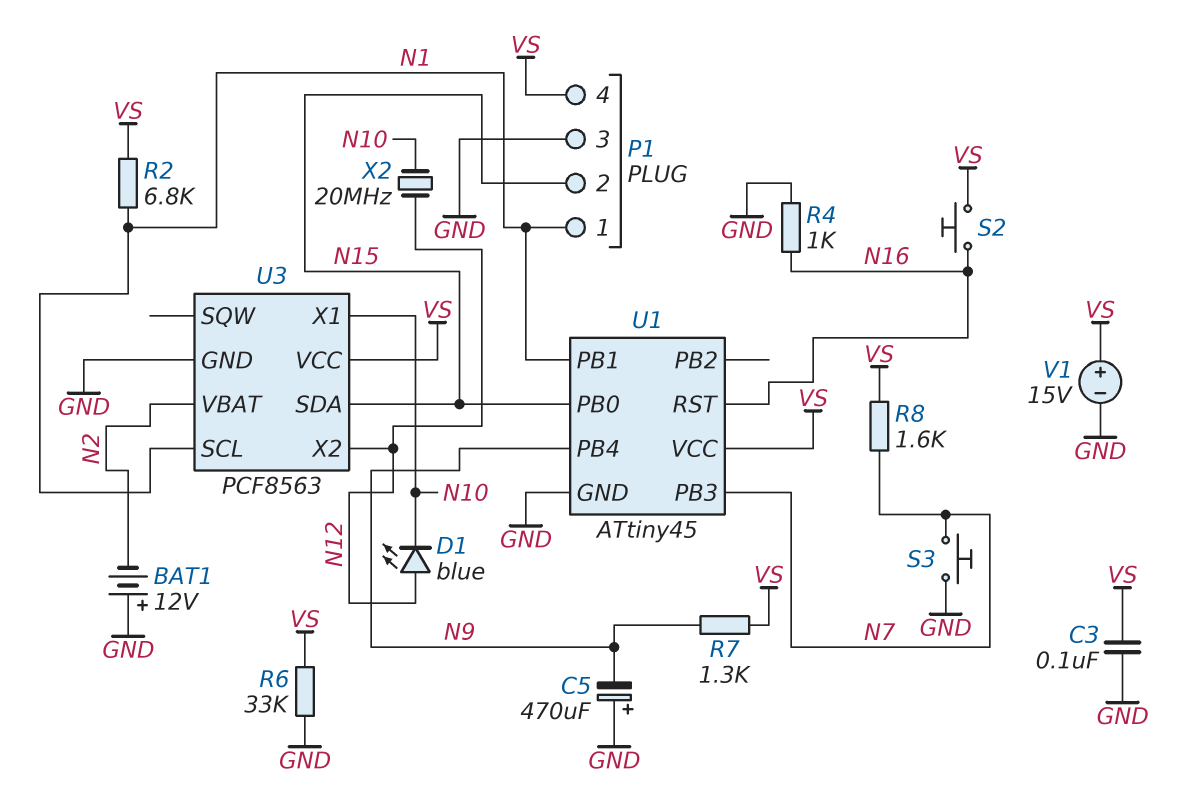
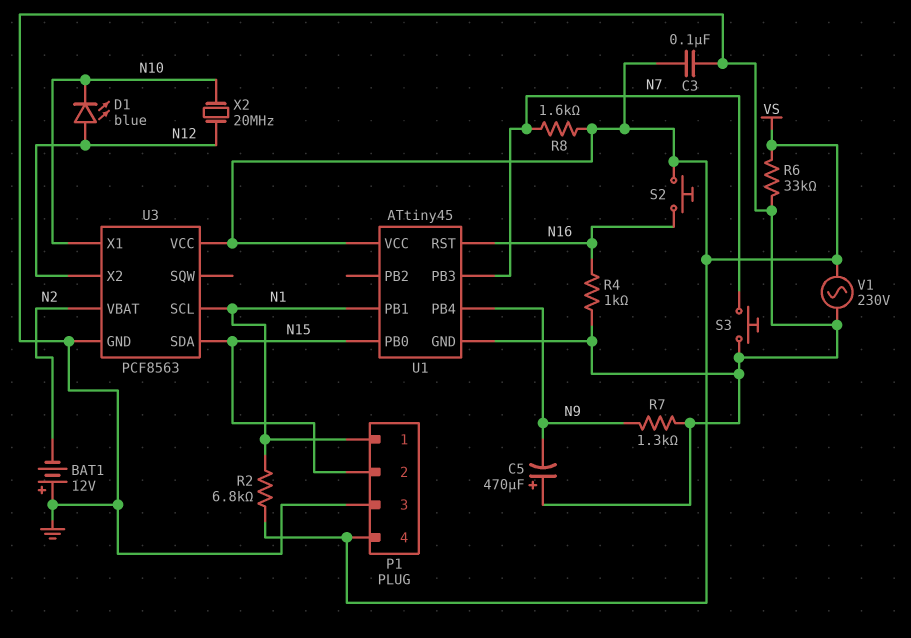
R7: 1.3k (N9, VS) -> 1.3k (GND, N9)
V1: 15V (plus VS, minus GND) -> AC 230V (GND, VS)

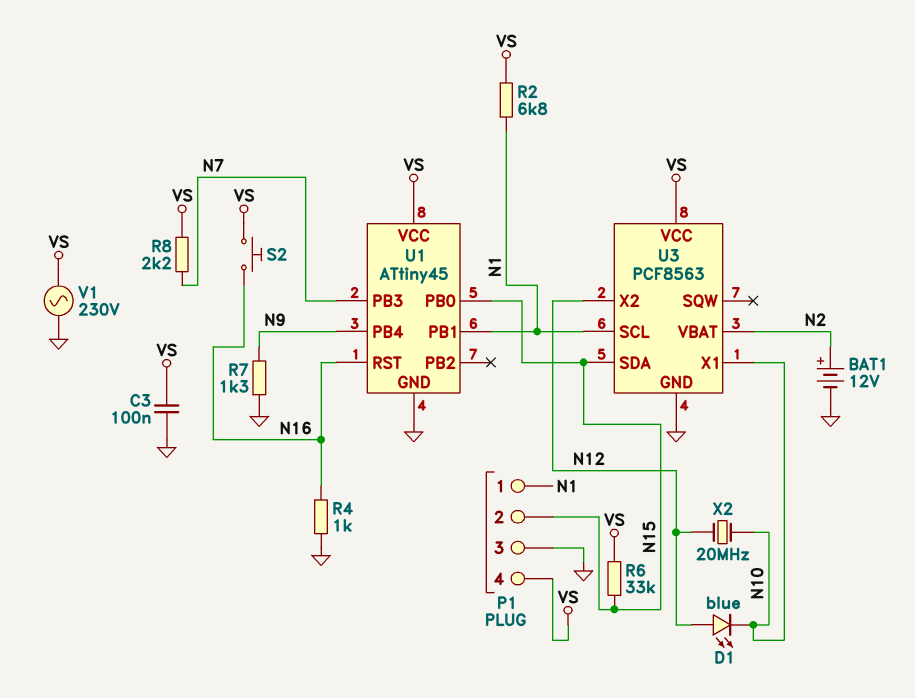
BAT1: 12V (plus GND, minus N2) -> 12V (plus N2, minus GND)
C5: 470uF (plus GND, minus N9) -> none
R6: 33k (GND, VS) -> 33k (N15, VS)
R8: 1.6k (N7, VS) -> 2.2k (N7, VS)
S3: button (GND, N7) -> none

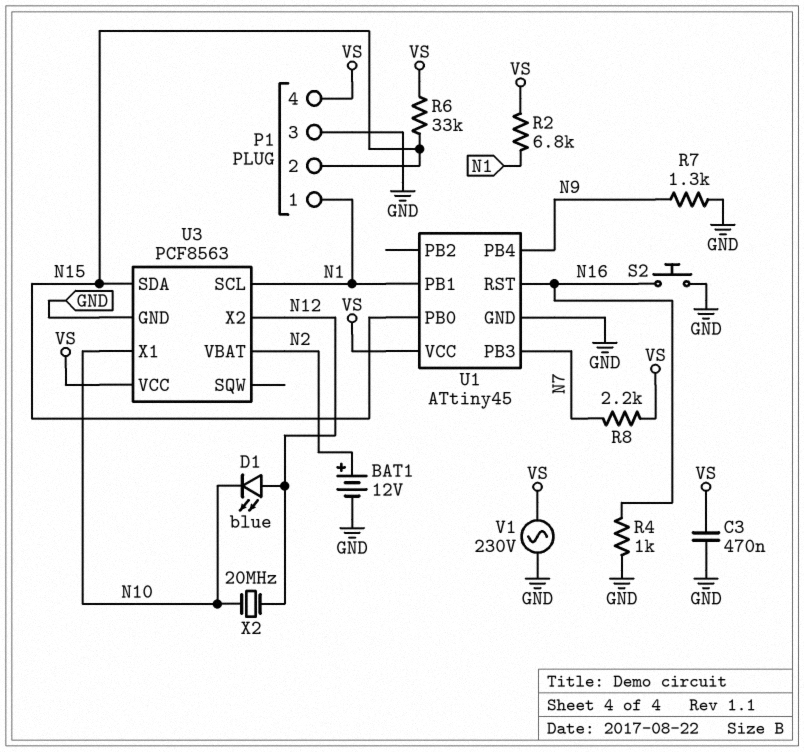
C3: 100nF (GND, VS) -> 470nF (GND, VS)
S2: button (N16, VS) -> button (GND, N16)

